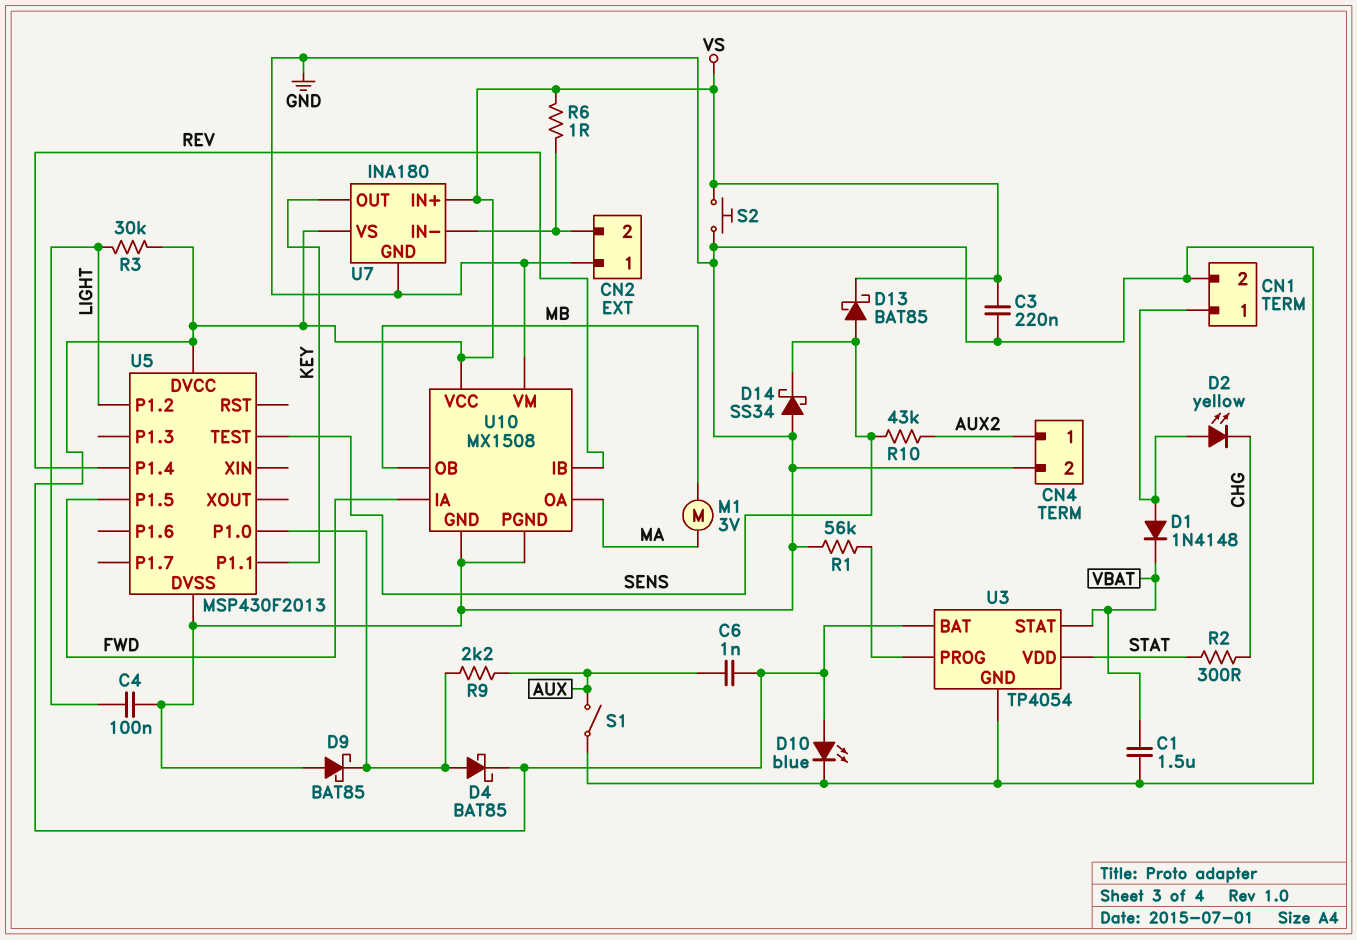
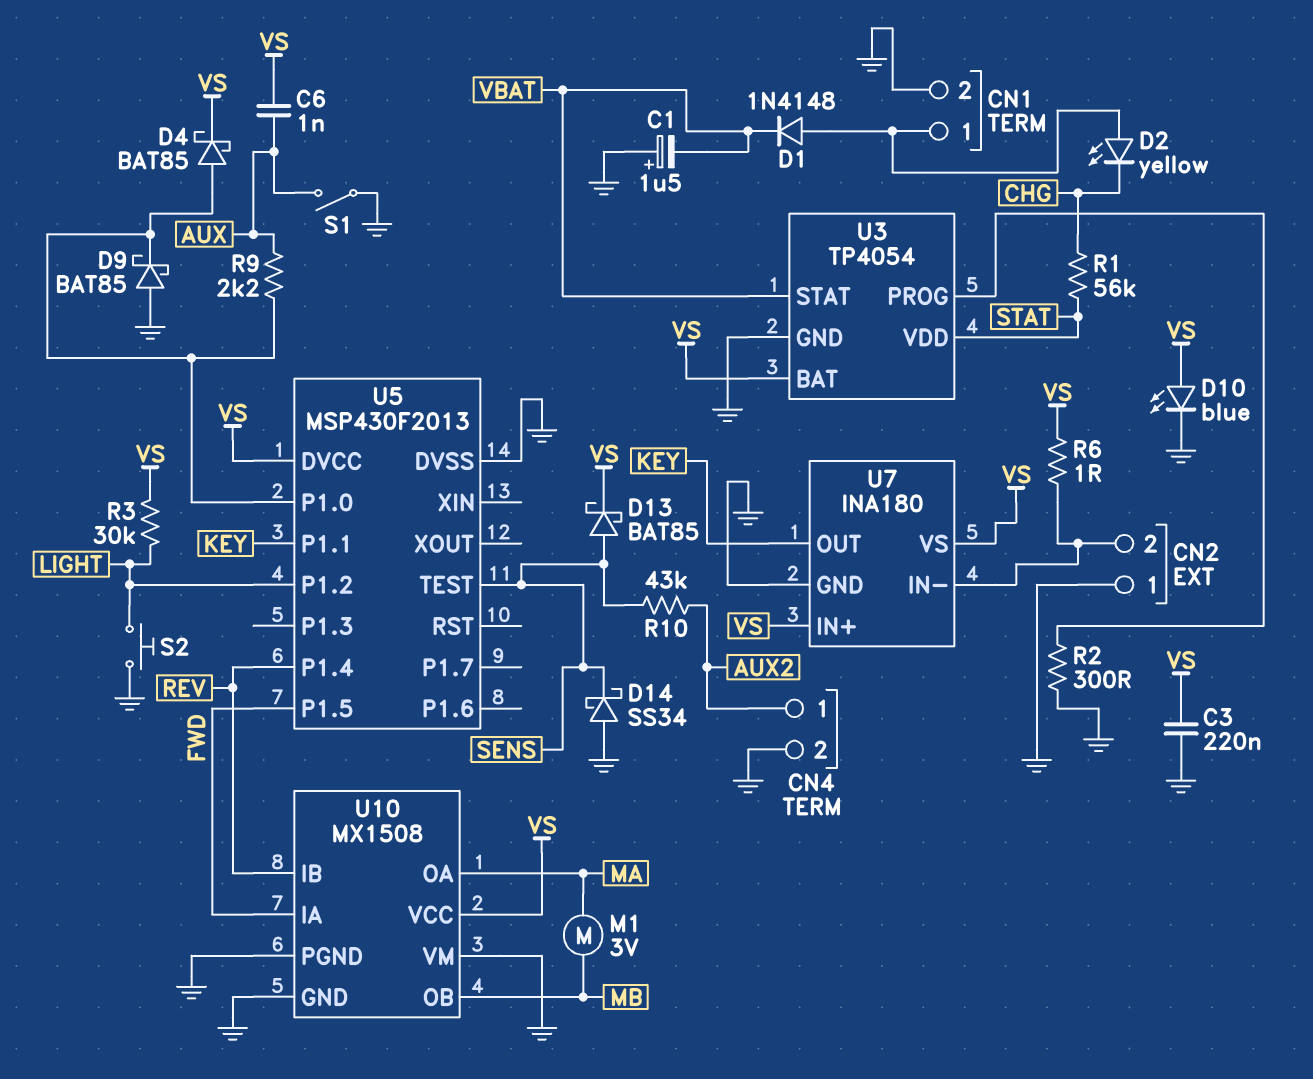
C1: 1.5uF (GND, VBAT) -> 1.5uF (plus GND, minus VBAT)
C4: 100nF (GND, LIGHT) -> none
R1: 56k (GND, U3/PROG) -> 56k (CHG, STAT)
R2: 300 (CHG, STAT) -> 300 (GND, U3/PROG)
S2: button (GND, VS) -> button (GND, LIGHT)

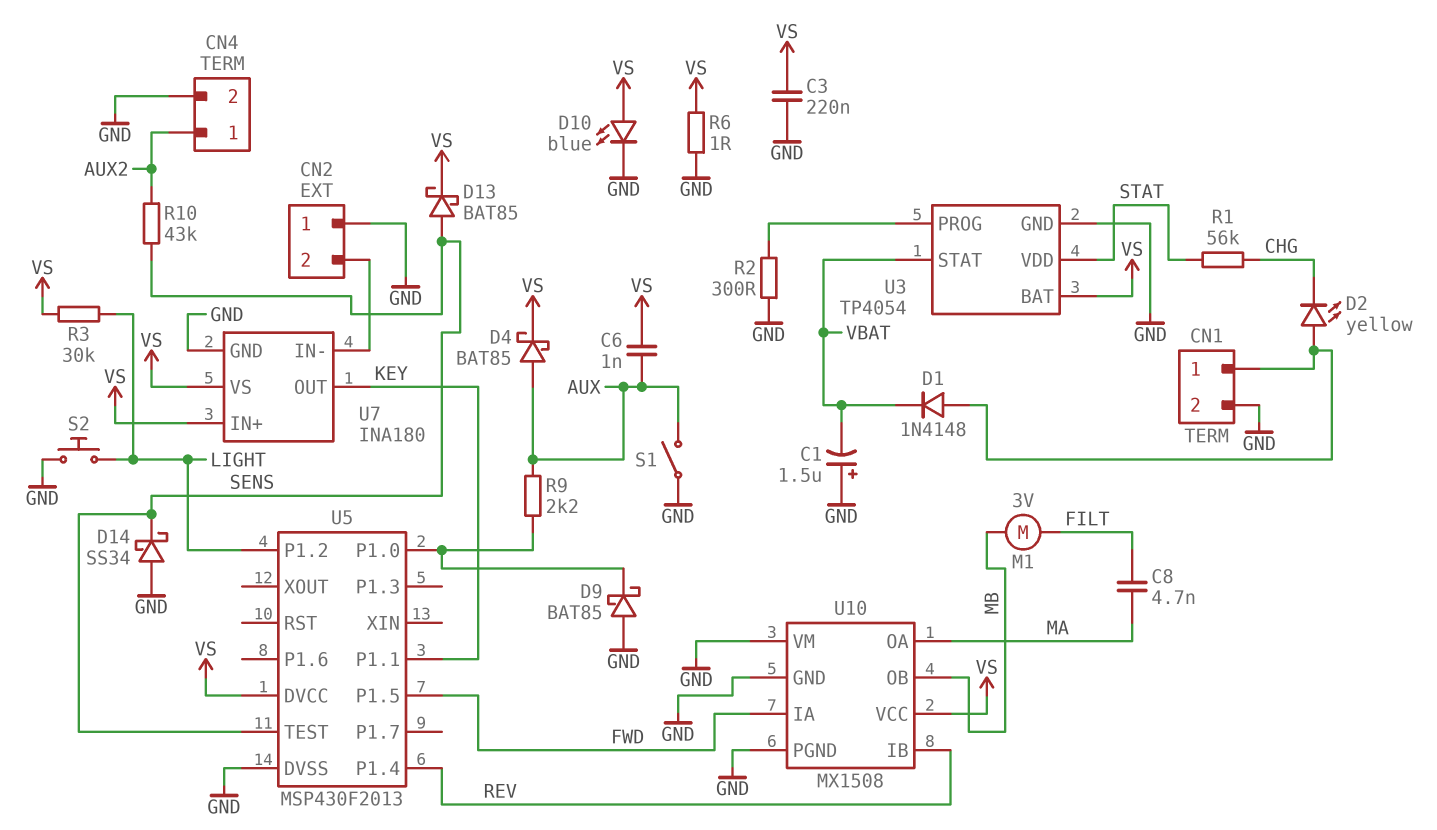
C8: none -> 4.7nF (FILT, MA)
D4: schottky BAT85 (A U5/P1.0, K VS) -> schottky BAT85 (A AUX, K VS)
M1: motor 3V (MA, MB) -> motor 3V (FILT, MB)
R6: 1 (CN2/2, VS) -> 1 (GND, VS)

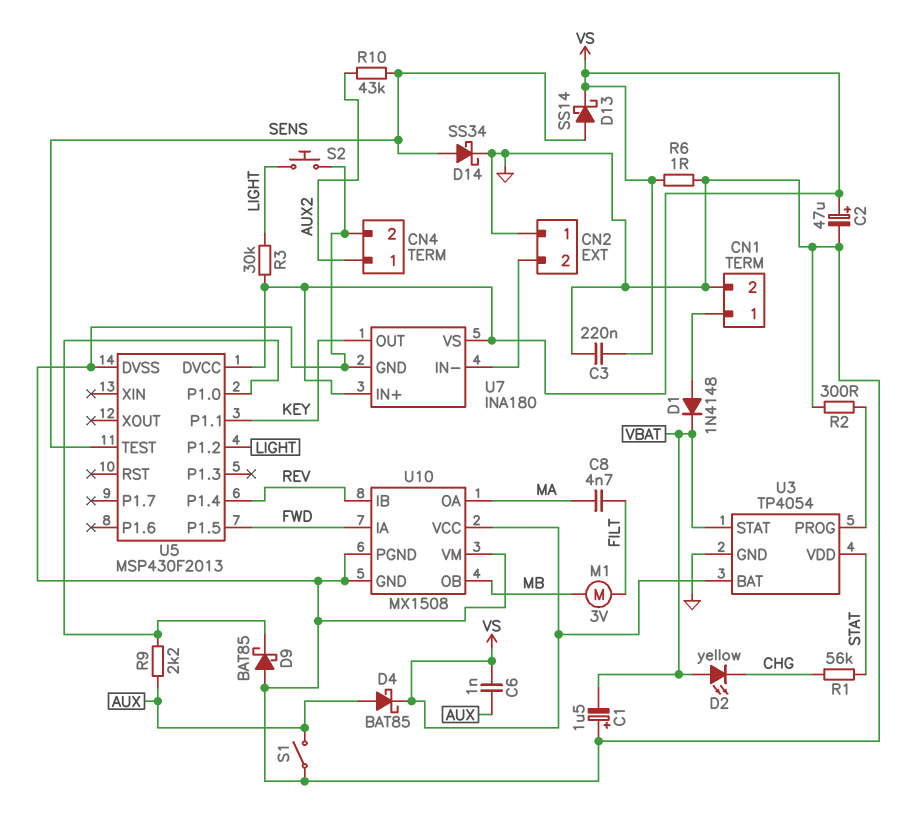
C2: none -> 47uF (plus VS, minus GND)
D2: LED yellow (A CN1/1, K CHG) -> LED yellow (A VBAT, K CHG)
D10: LED blue (A VS, K GND) -> none
D13: schottky BAT85 (A SENS, K VS) -> schottky SS14 (A SENS, K VS)
D14: schottky SS34 (A GND, K SENS) -> schottky SS34 (A SENS, K GND)

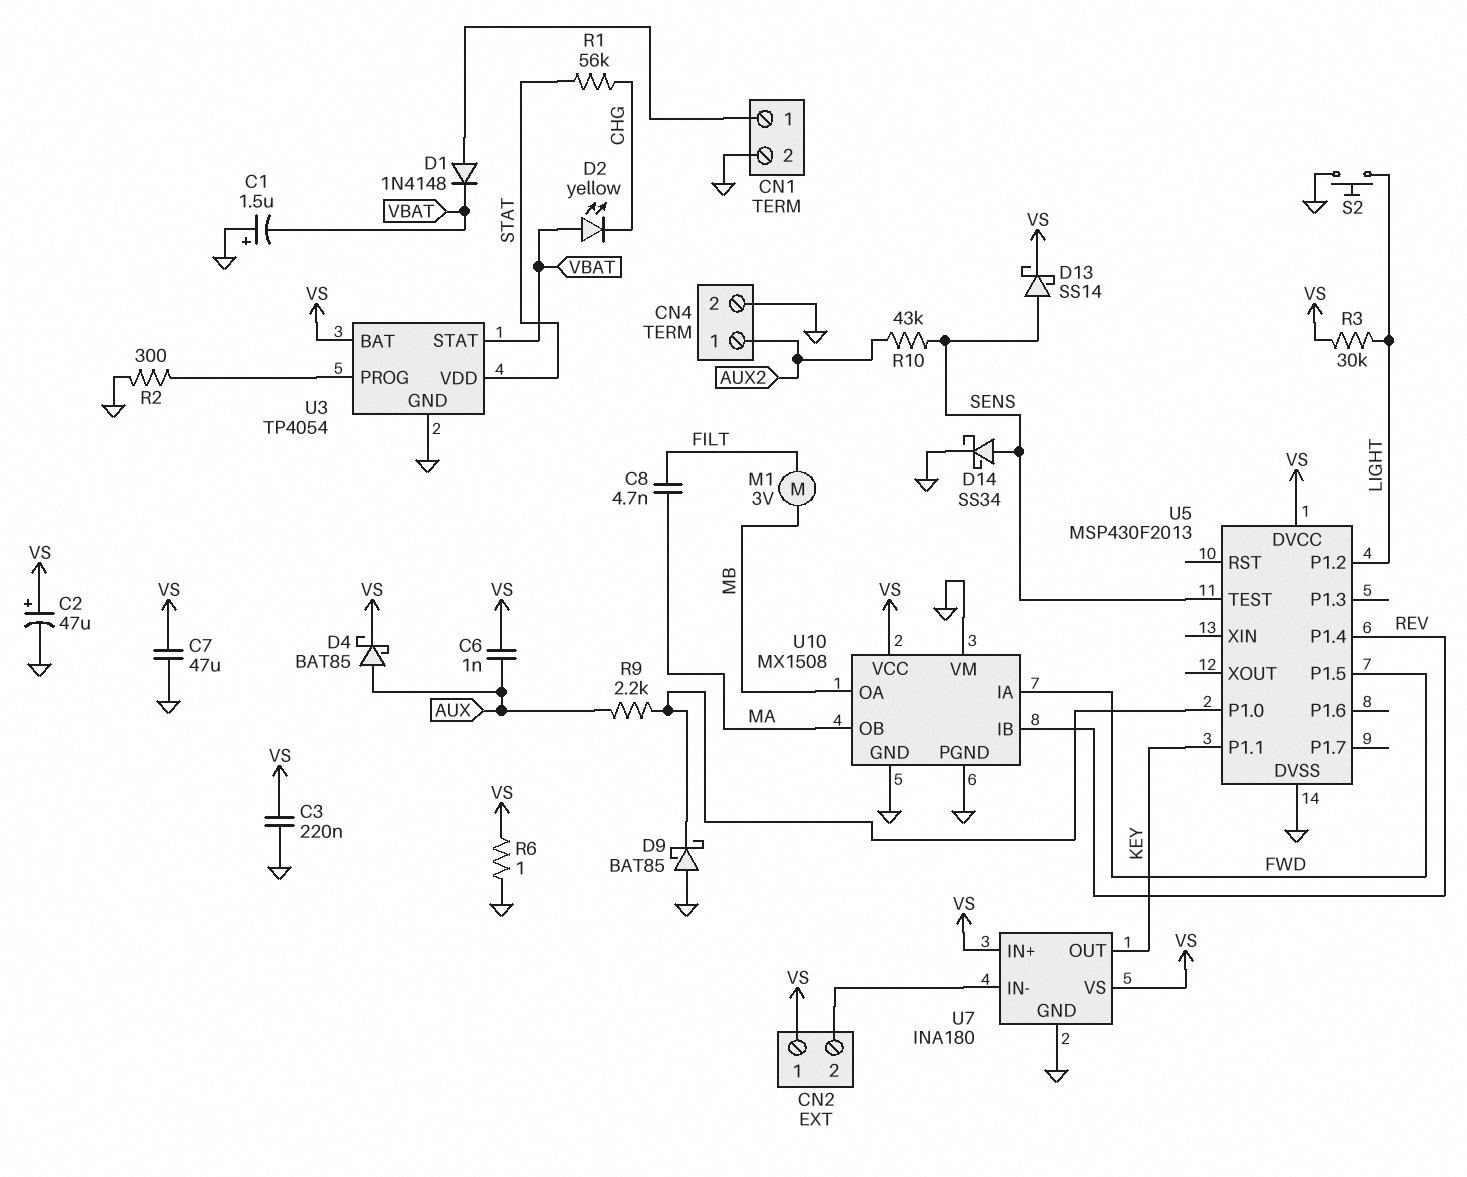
C7: none -> 47uF (GND, VS)
CN2 pin 1: GND -> VS
S1: switch (AUX, GND) -> none
U10 pin OA: MA -> MB
U10 pin OB: MB -> MA

